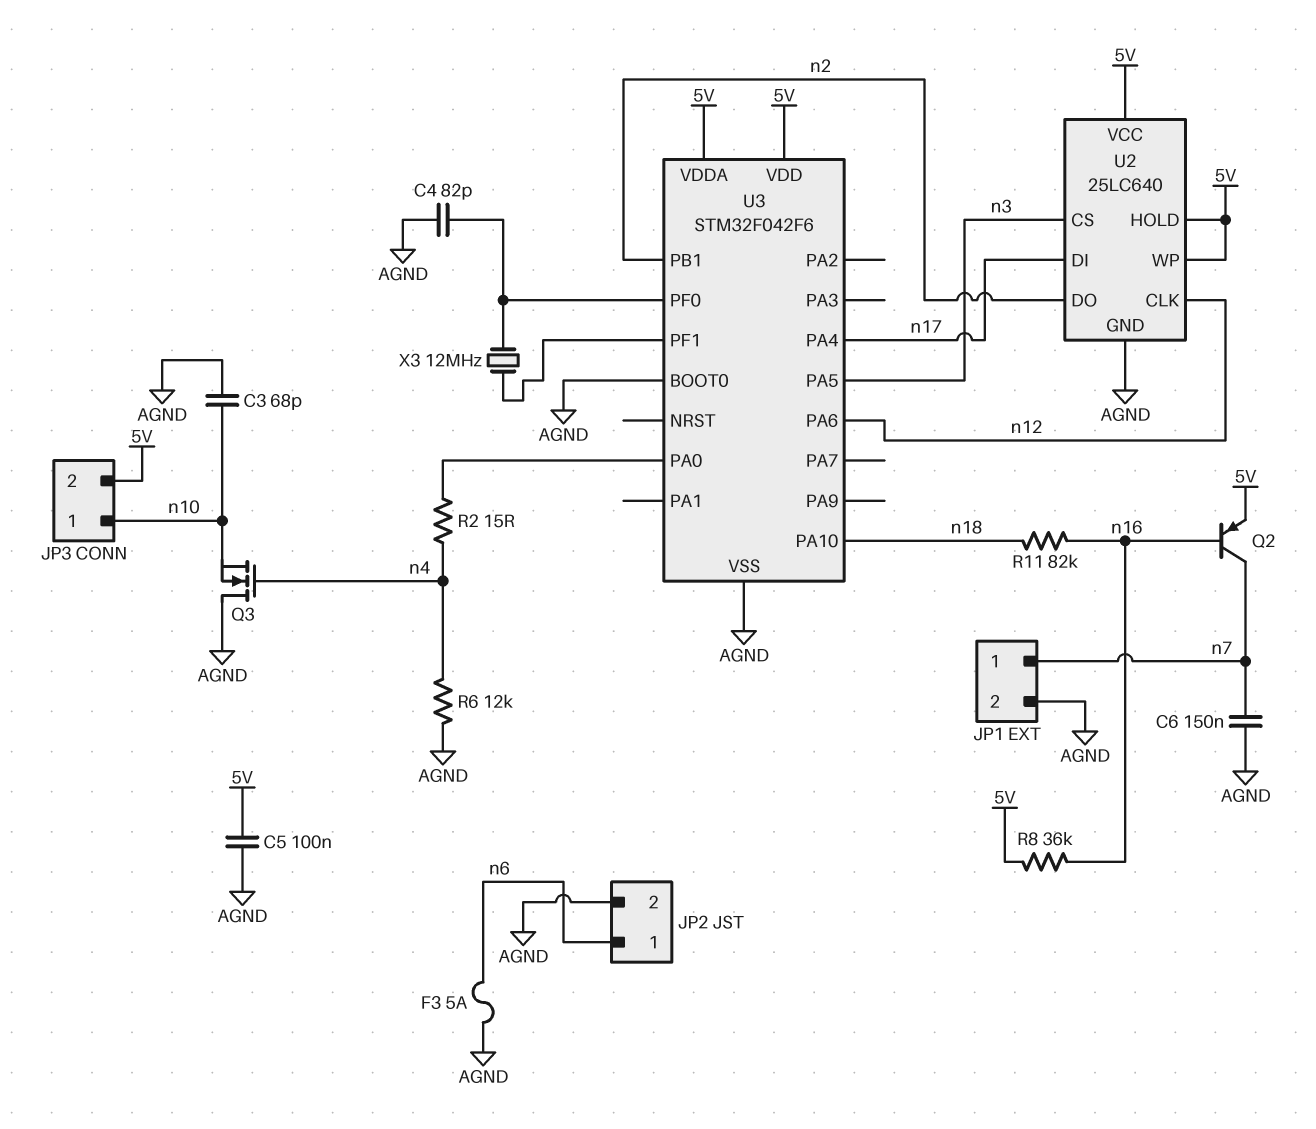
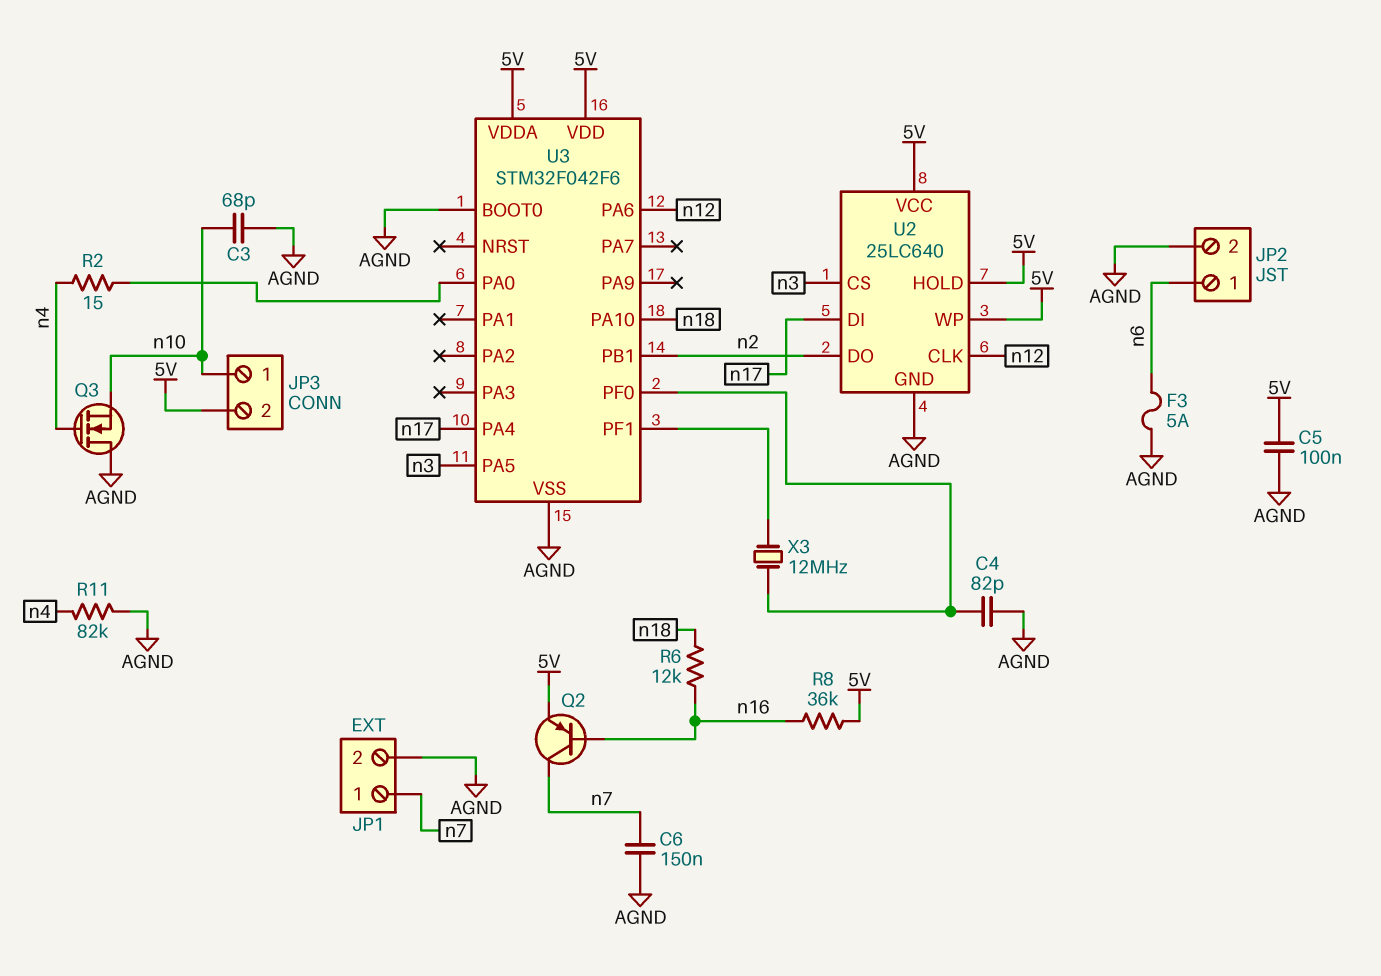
R6: 12k (AGND, n4) -> 12k (n16, n18)
R11: 82k (n16, n18) -> 82k (AGND, n4)

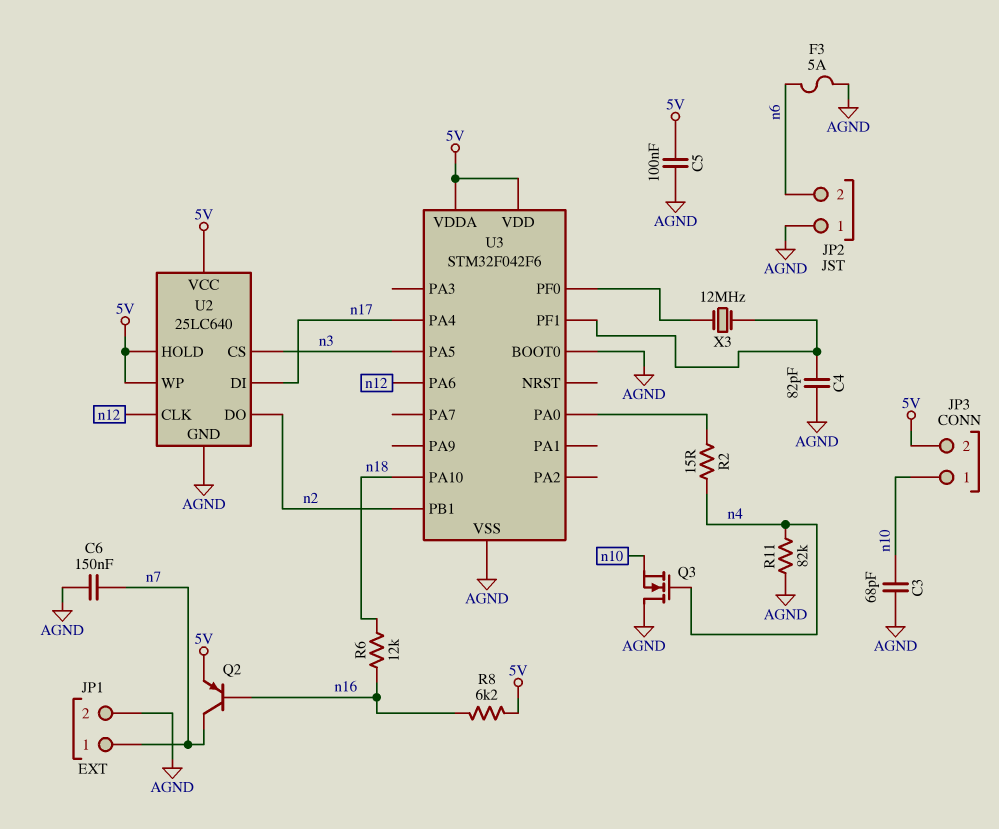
C4: 82pF (AGND, U3/PF0) -> 82pF (AGND, U3/PF1)
JP2 pin 1: n6 -> AGND
JP2 pin 2: AGND -> n6
R8: 36k (5V, n16) -> 6.2k (5V, n16)

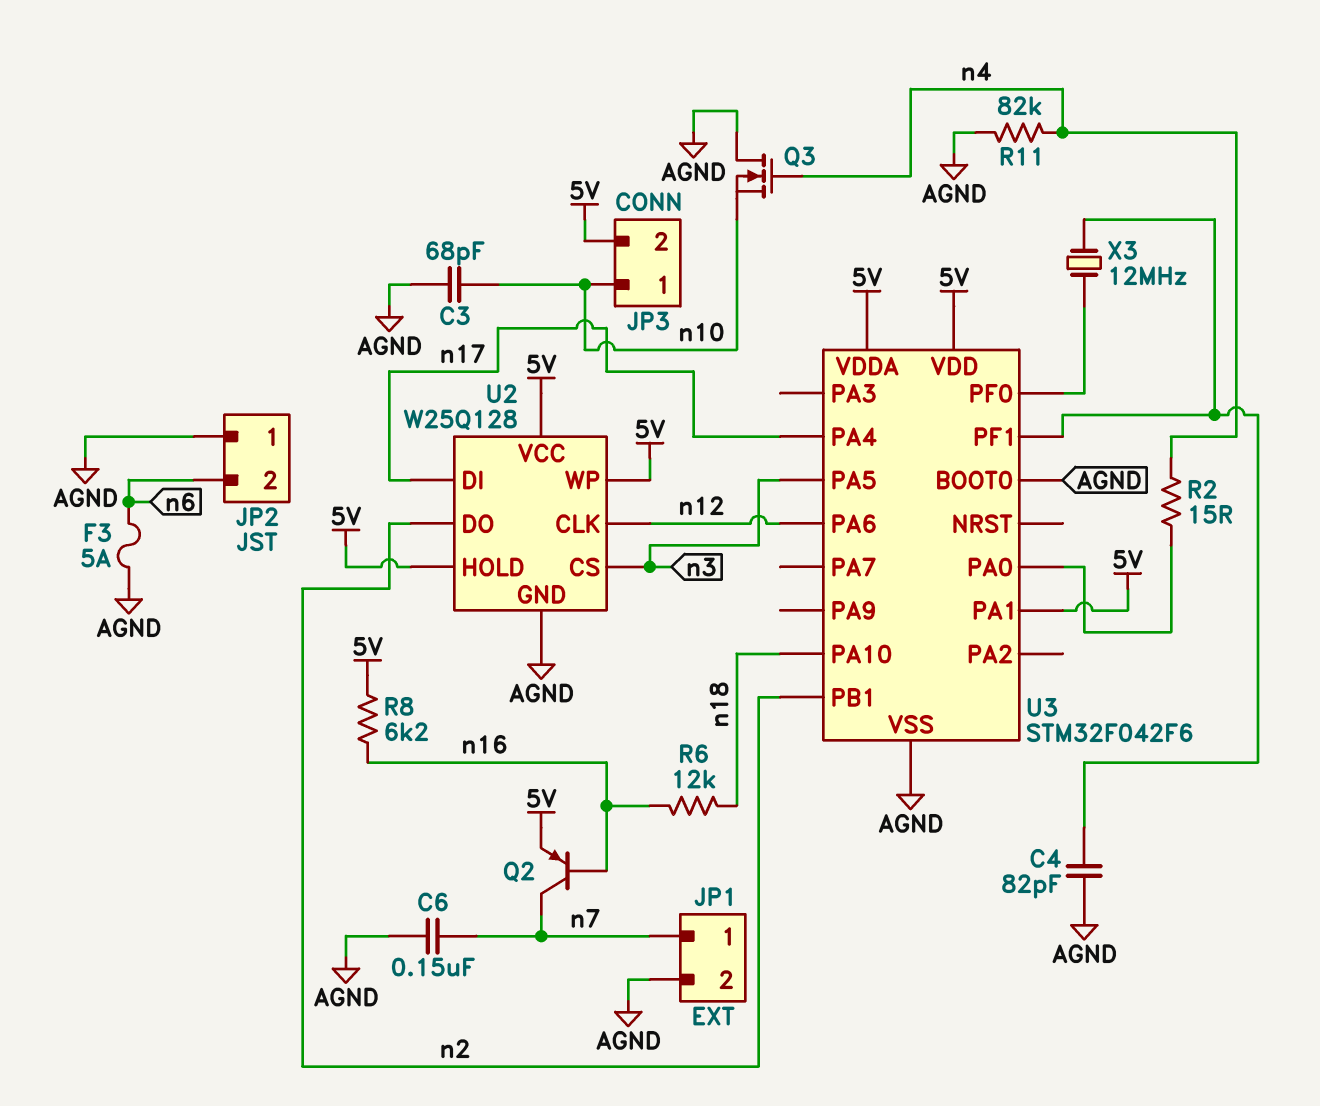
C5: 100nF (5V, AGND) -> none
U2: 25LC640 -> W25Q128
U3 pin PA1: none -> 5V

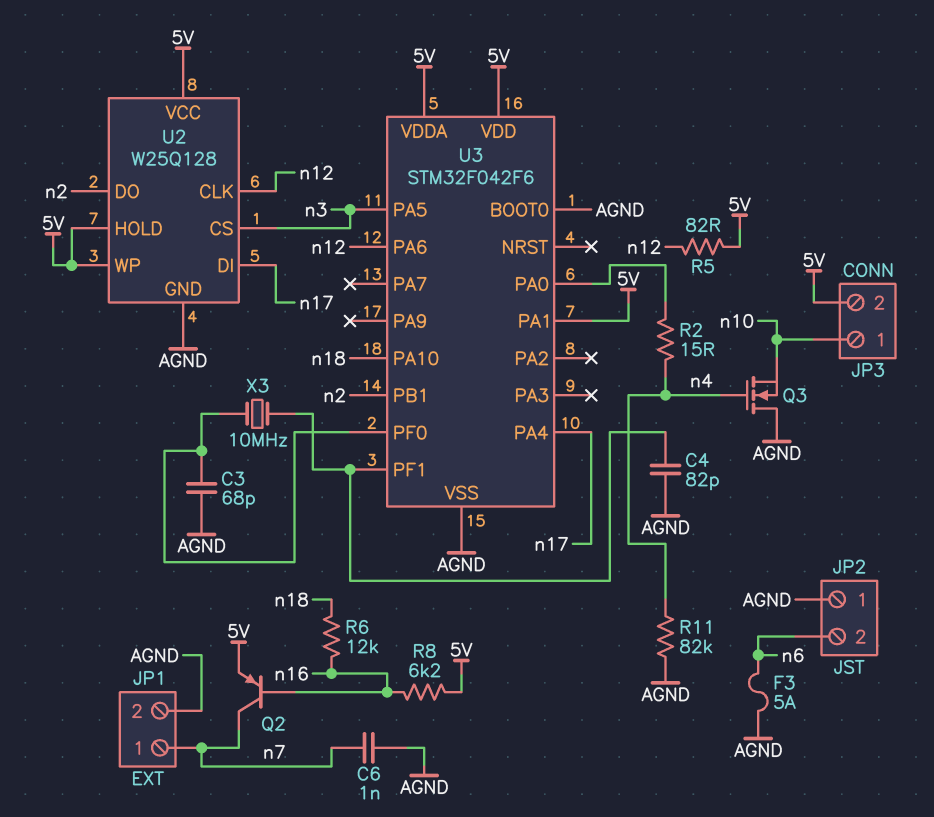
C3: 68pF (AGND, n10) -> 68pF (AGND, U3/PF0)
C6: 150nF (AGND, n7) -> 1nF (AGND, n7)
R5: none -> 82 (5V, n12)
X3: 12MHz (U3/PF0, U3/PF1) -> 10MHz (U3/PF0, U3/PF1)

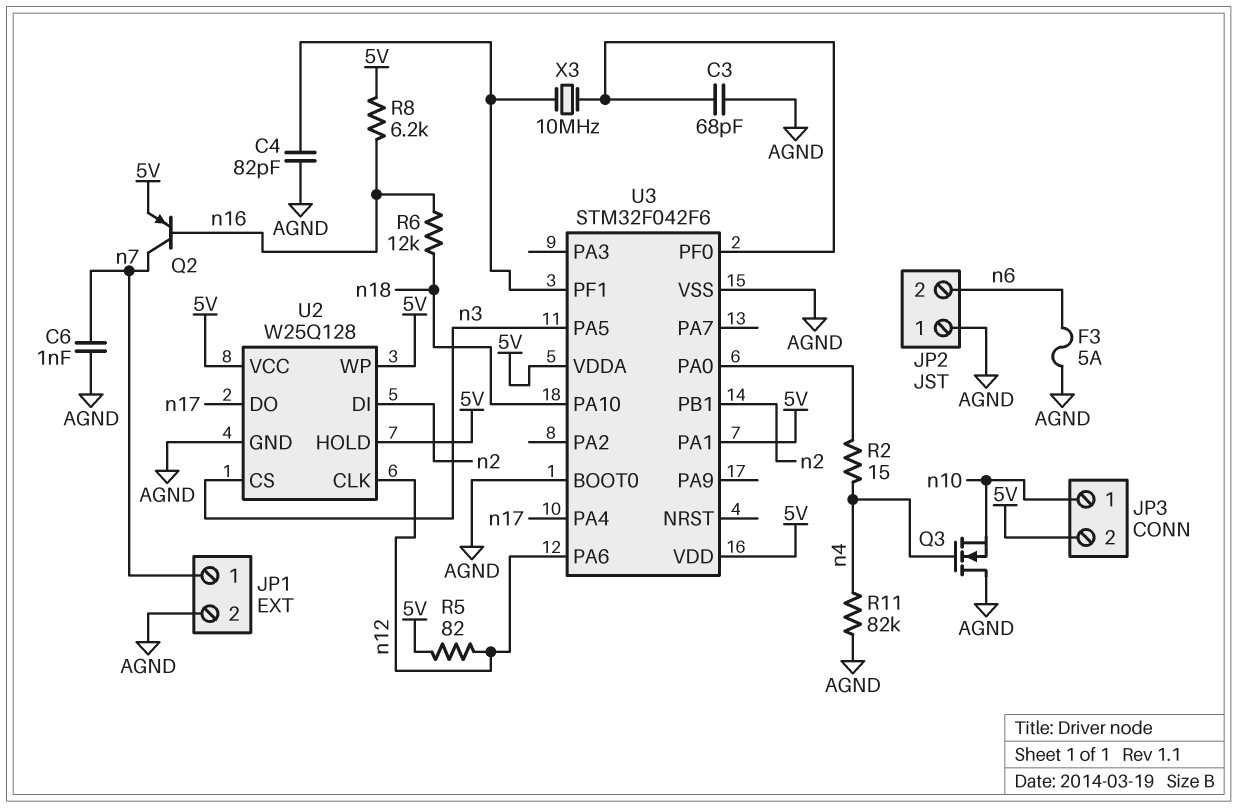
U2 pin DI: n17 -> n2
U2 pin DO: n2 -> n17

